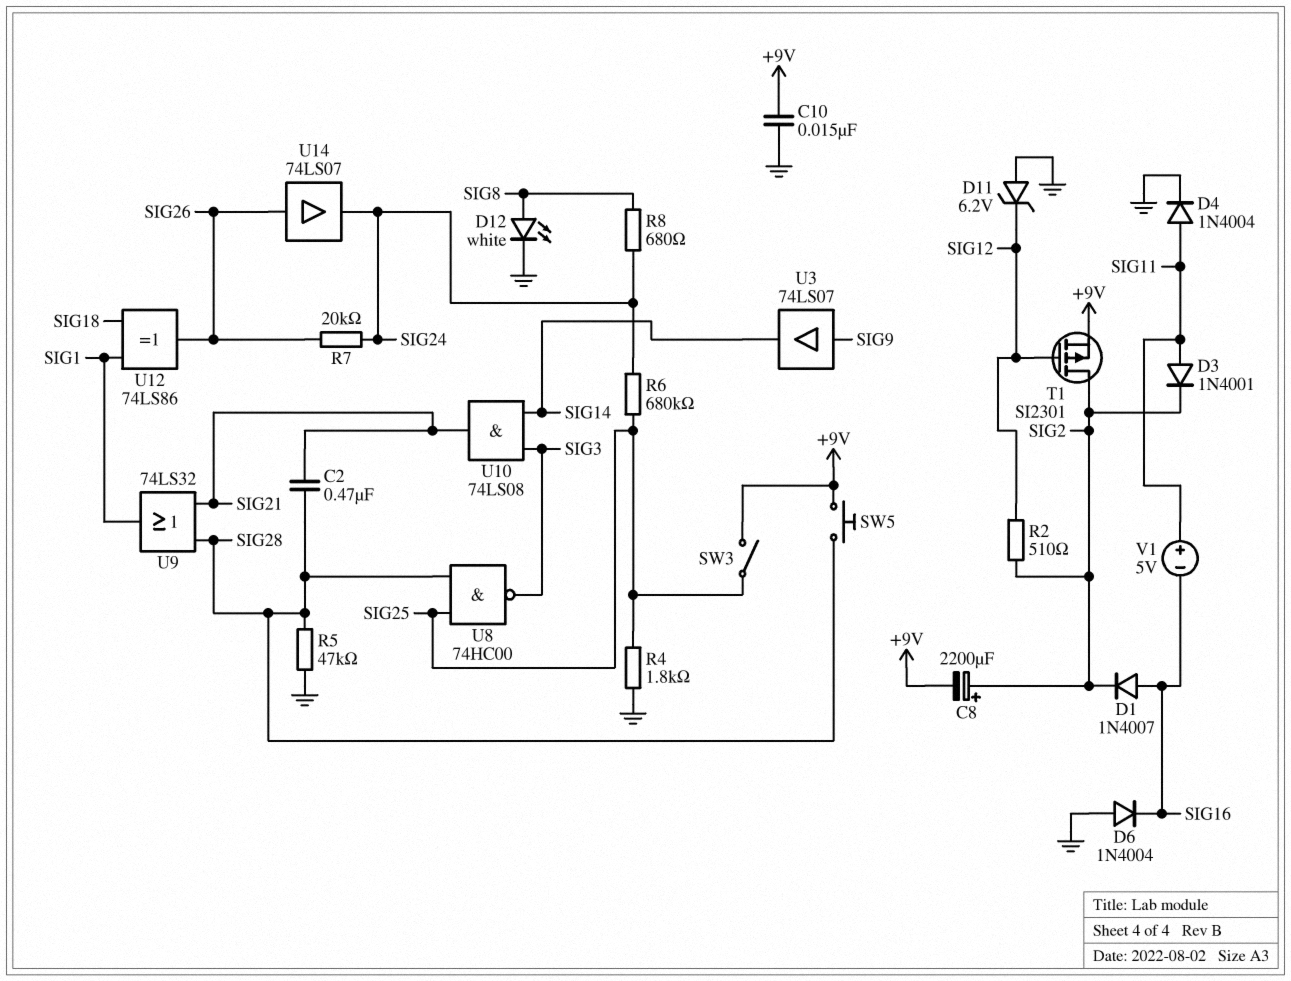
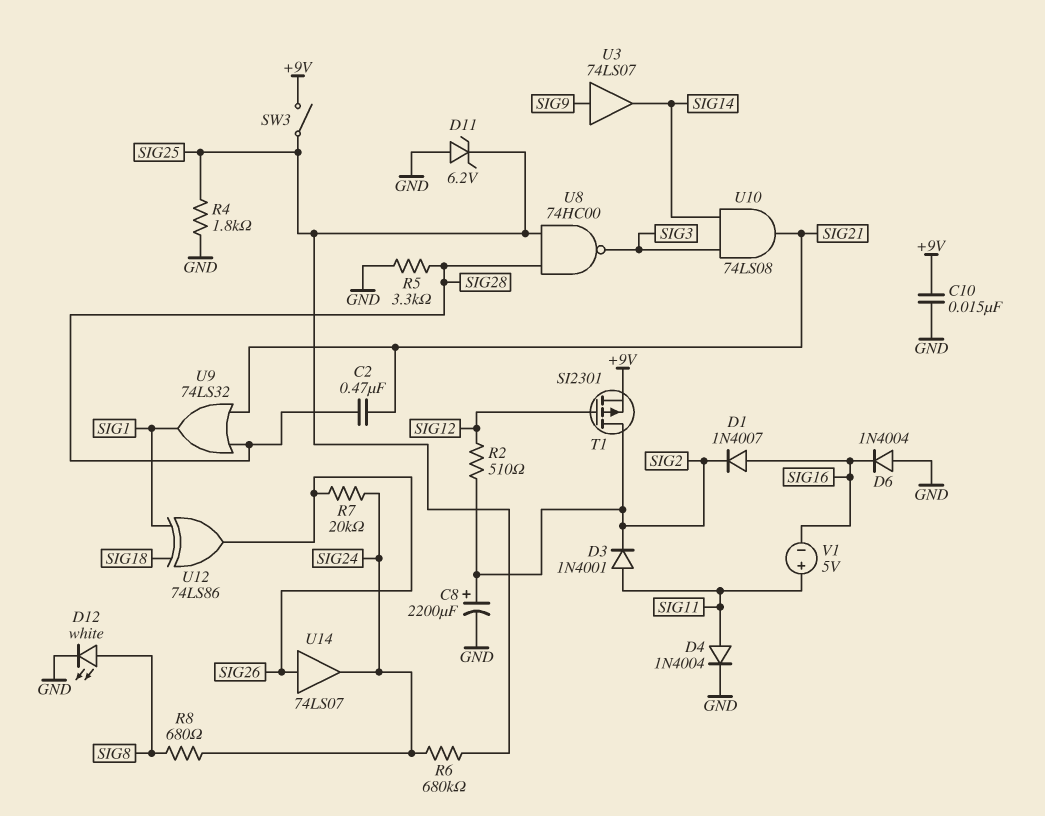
C8: 2200uF (plus SIG2, minus +9V) -> 2200uF (plus SIG2, minus GND)
D11: zener 6.2V (A GND, K SIG12) -> zener 6.2V (A GND, K SIG25)
R5: 47k (GND, SIG28) -> 3.3k (GND, SIG28)
SW5: button (+9V, SIG28) -> none

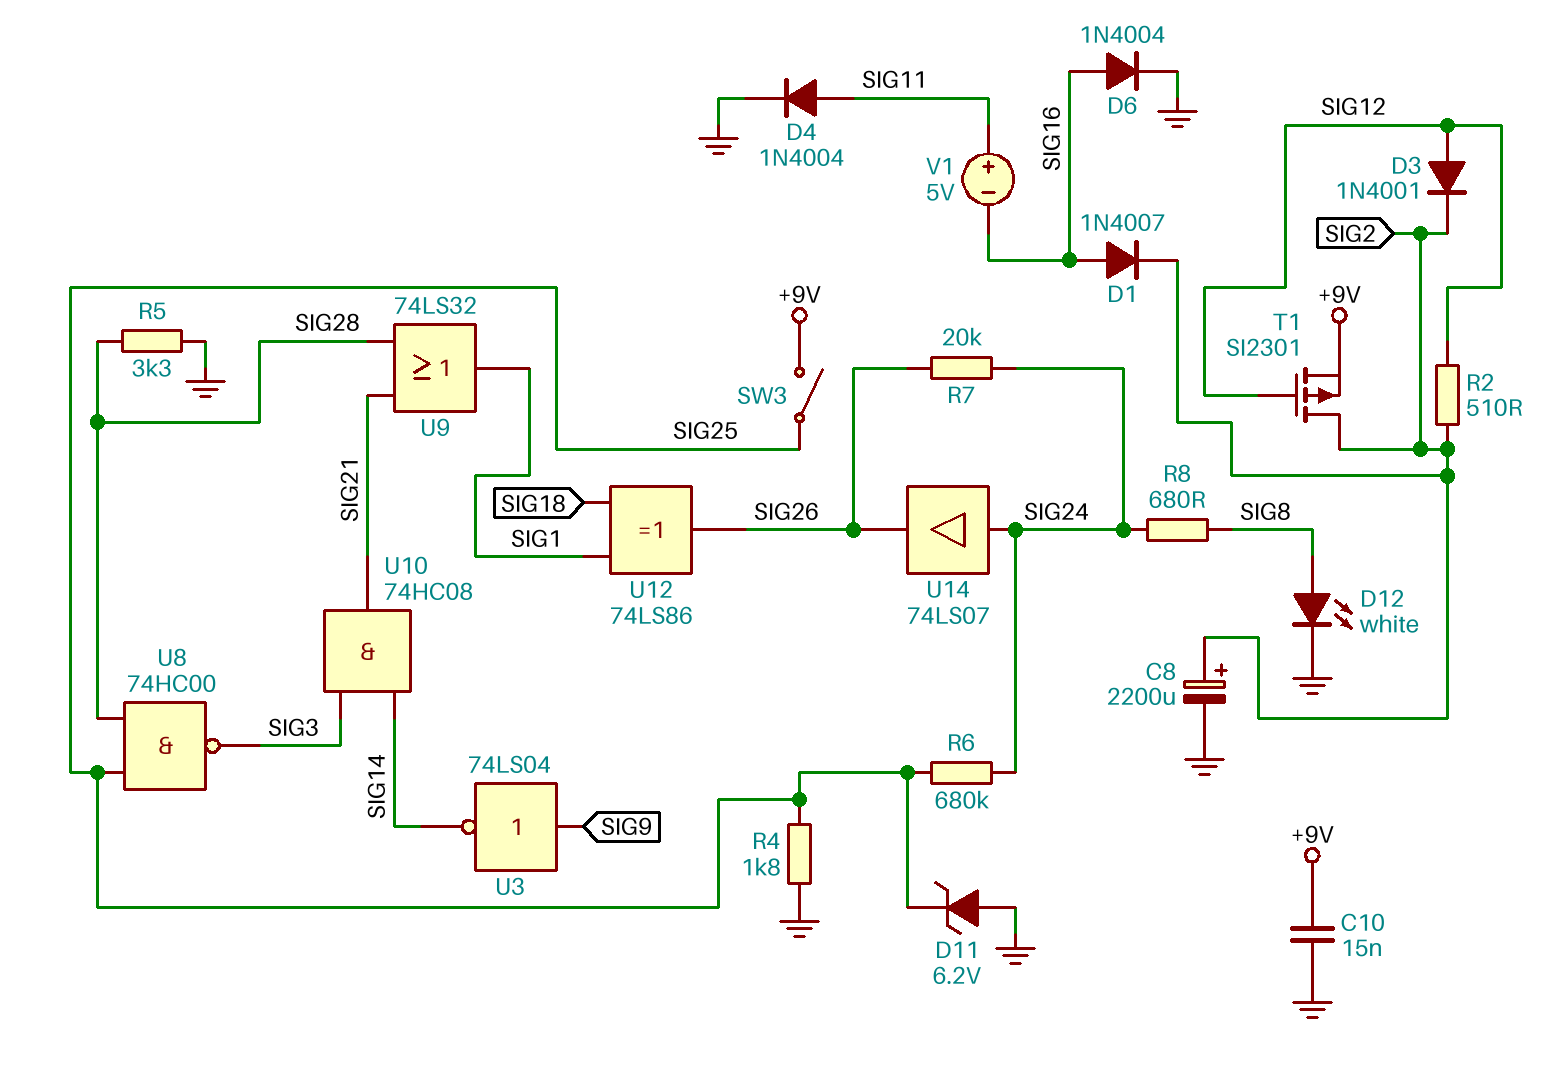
C2: 470nF (SIG21, SIG28) -> none
D3: diode 1N4001 (A SIG11, K SIG2) -> diode 1N4001 (A SIG12, K SIG2)
D6: diode 1N4004 (A GND, K SIG16) -> diode 1N4004 (A SIG16, K GND)
U3: buffer 74LS07 (in SIG9, out SIG14) -> NOT 74LS04 (in SIG9, out SIG14)
U10: AND 74LS08 (in SIG3, in SIG14, out SIG21) -> AND 74HC08 (in SIG3, in SIG14, out SIG21)
U14: buffer 74LS07 (in SIG26, out SIG24) -> buffer 74LS07 (in SIG24, out SIG26)

